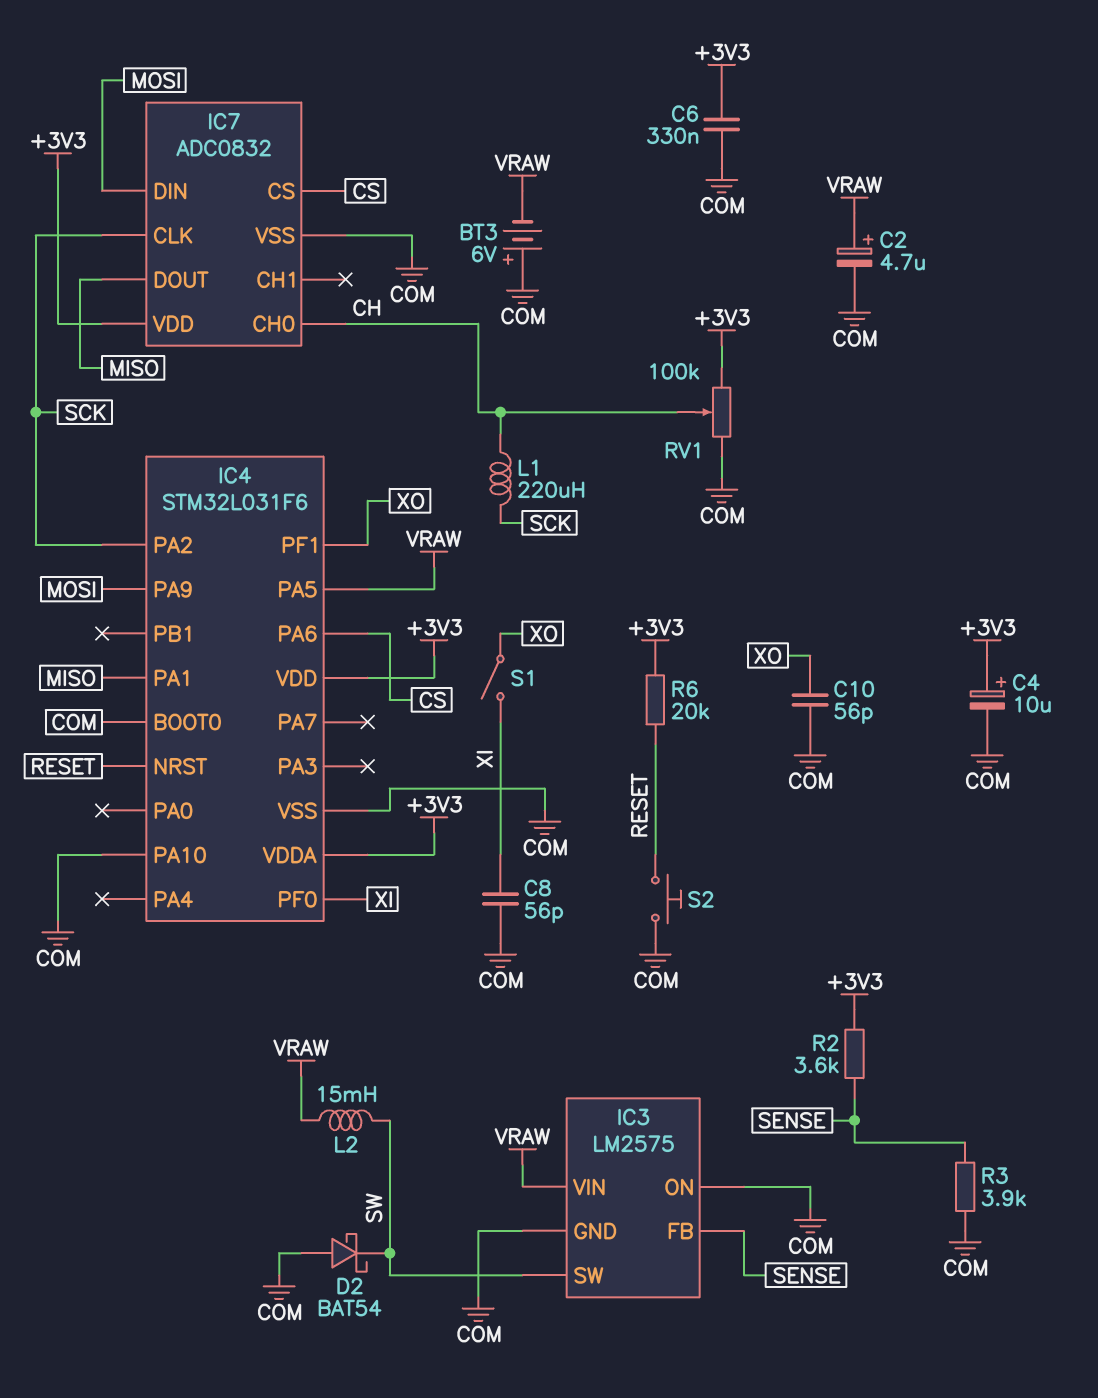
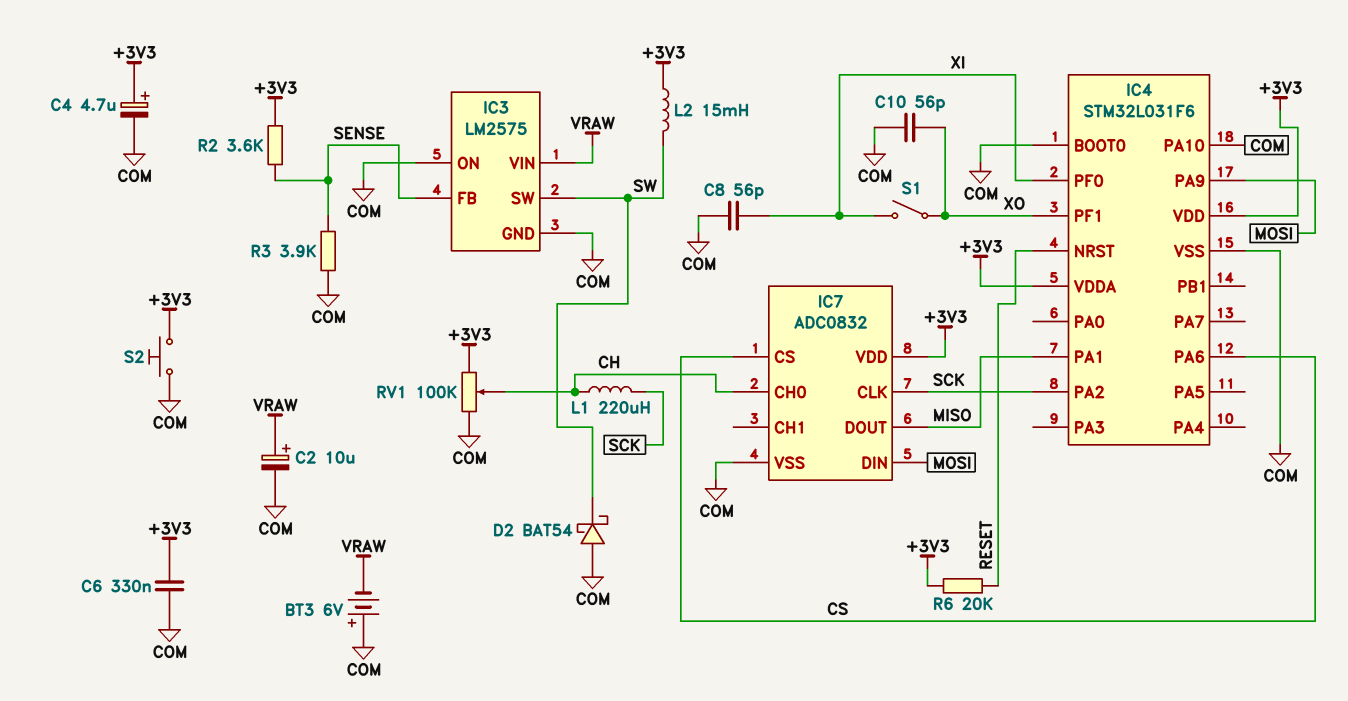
C2: 4.7uF (plus VRAW, minus COM) -> 10uF (plus VRAW, minus COM)
C4: 10uF (plus +3V3, minus COM) -> 4.7uF (plus +3V3, minus COM)
IC4 pin PA5: VRAW -> none
L2: 15mH (SW, VRAW) -> 15mH (+3V3, SW)
S2: button (COM, RESET) -> button (+3V3, COM)

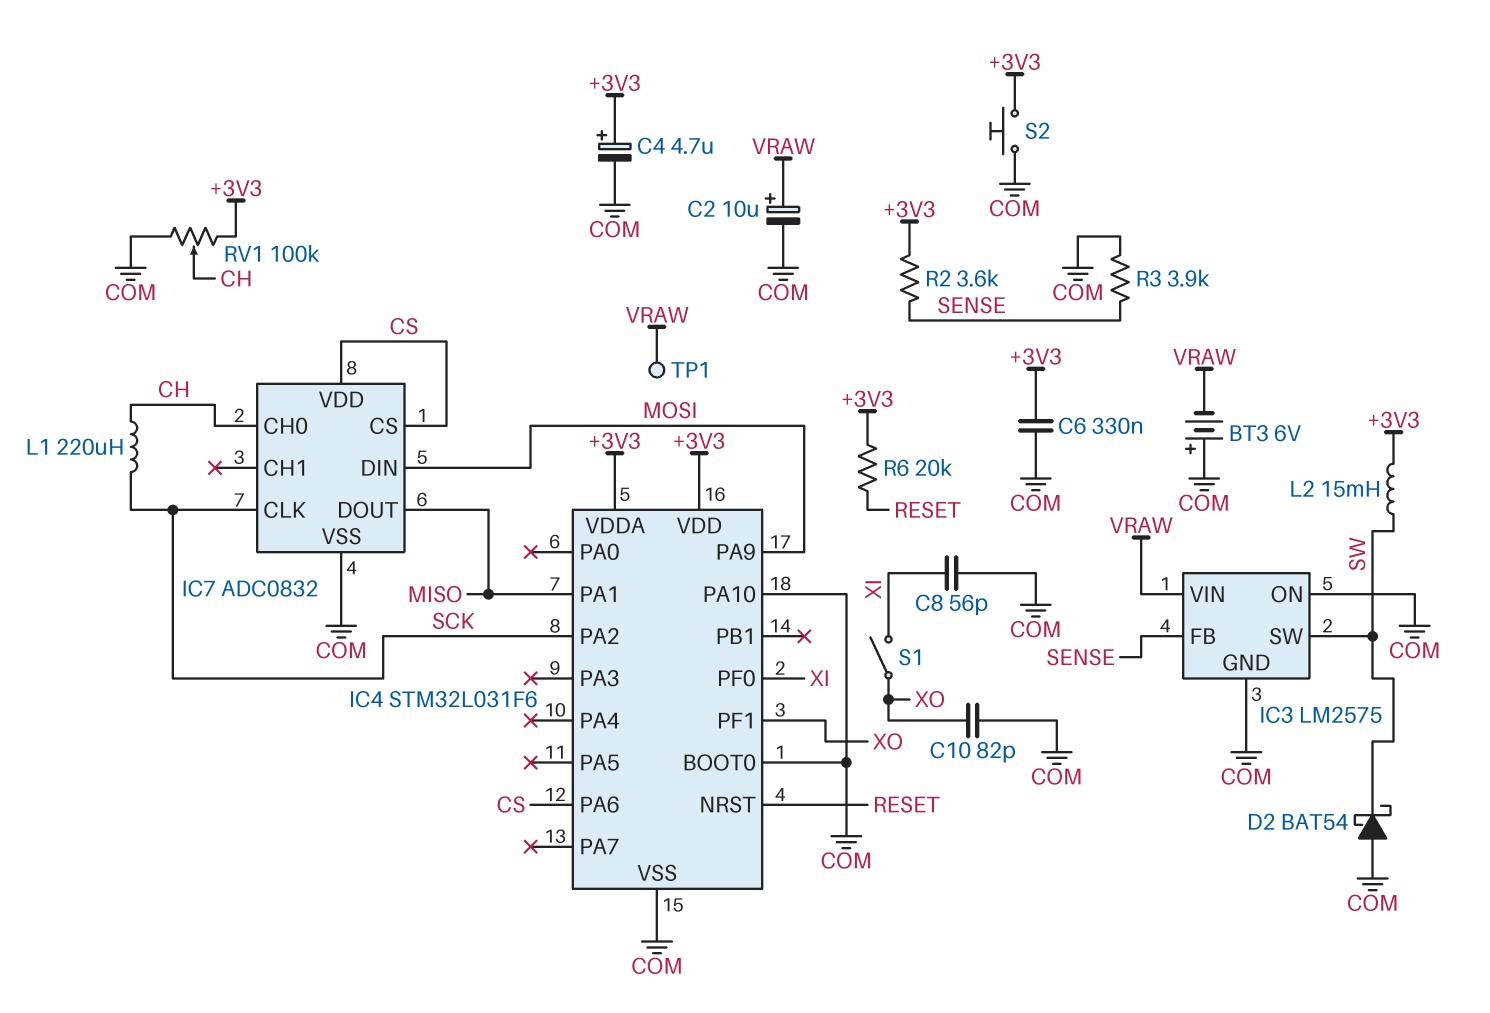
C10: 56pF (COM, XO) -> 82pF (COM, XO)
IC7 pin VDD: +3V3 -> CS
TP1: none -> test point (VRAW)

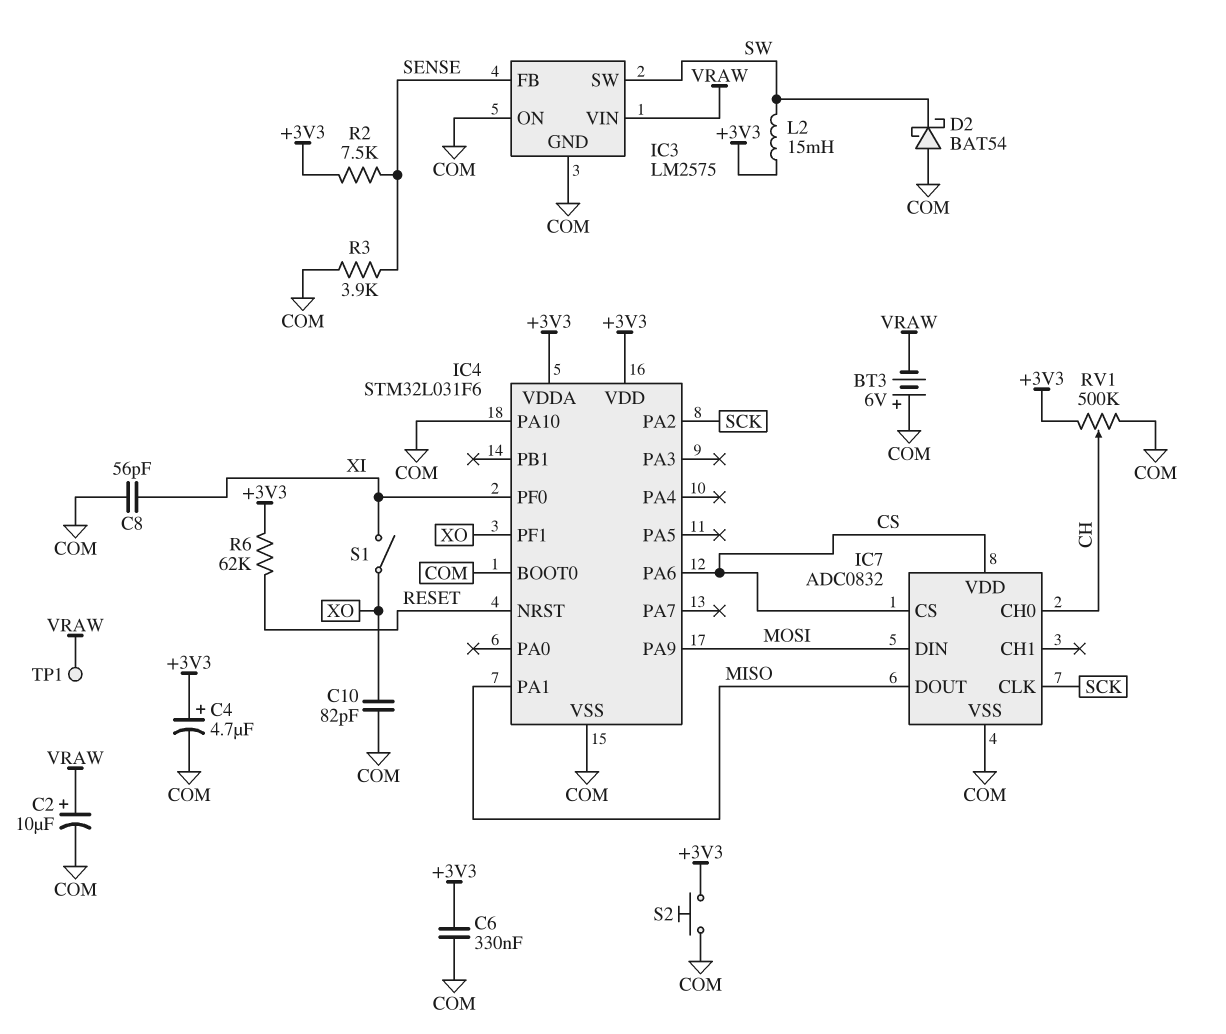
L1: 220uH (CH, SCK) -> none
R2: 3.6k (+3V3, SENSE) -> 7.5k (+3V3, SENSE)
R6: 20k (+3V3, RESET) -> 62k (+3V3, RESET)
RV1: 100k (+3V3, COM, wiper CH) -> 500k (+3V3, COM, wiper CH)

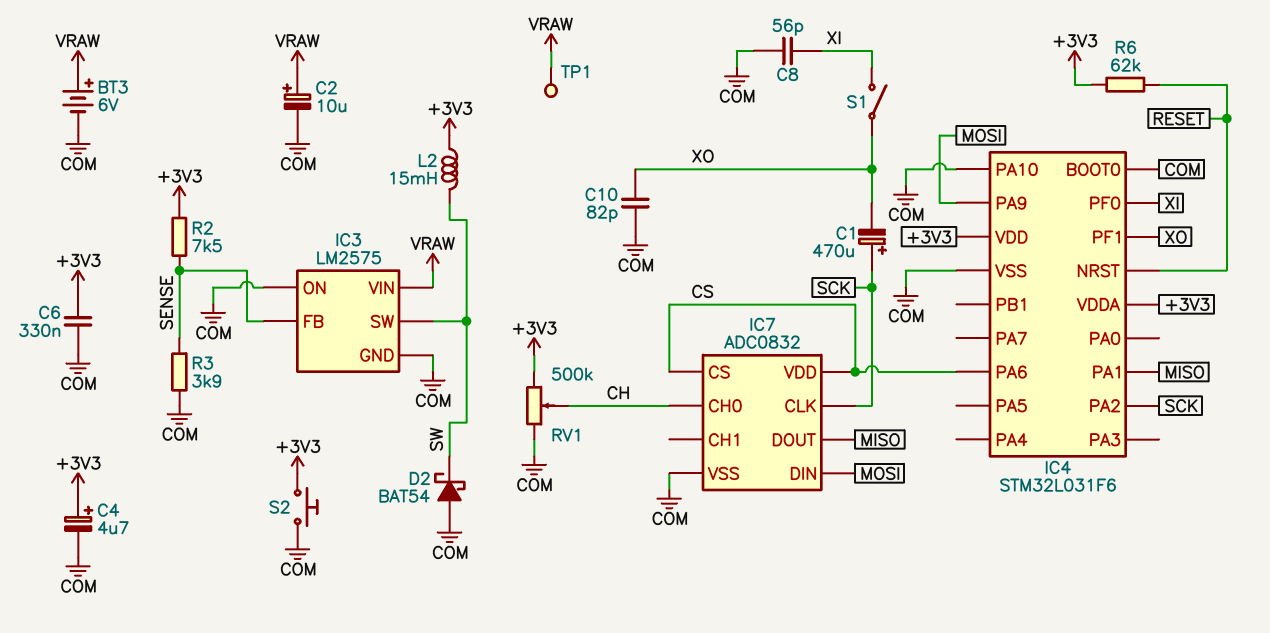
BT3: 6V (plus COM, minus VRAW) -> 6V (plus VRAW, minus COM)
C1: none -> 470uF (plus SCK, minus XO)

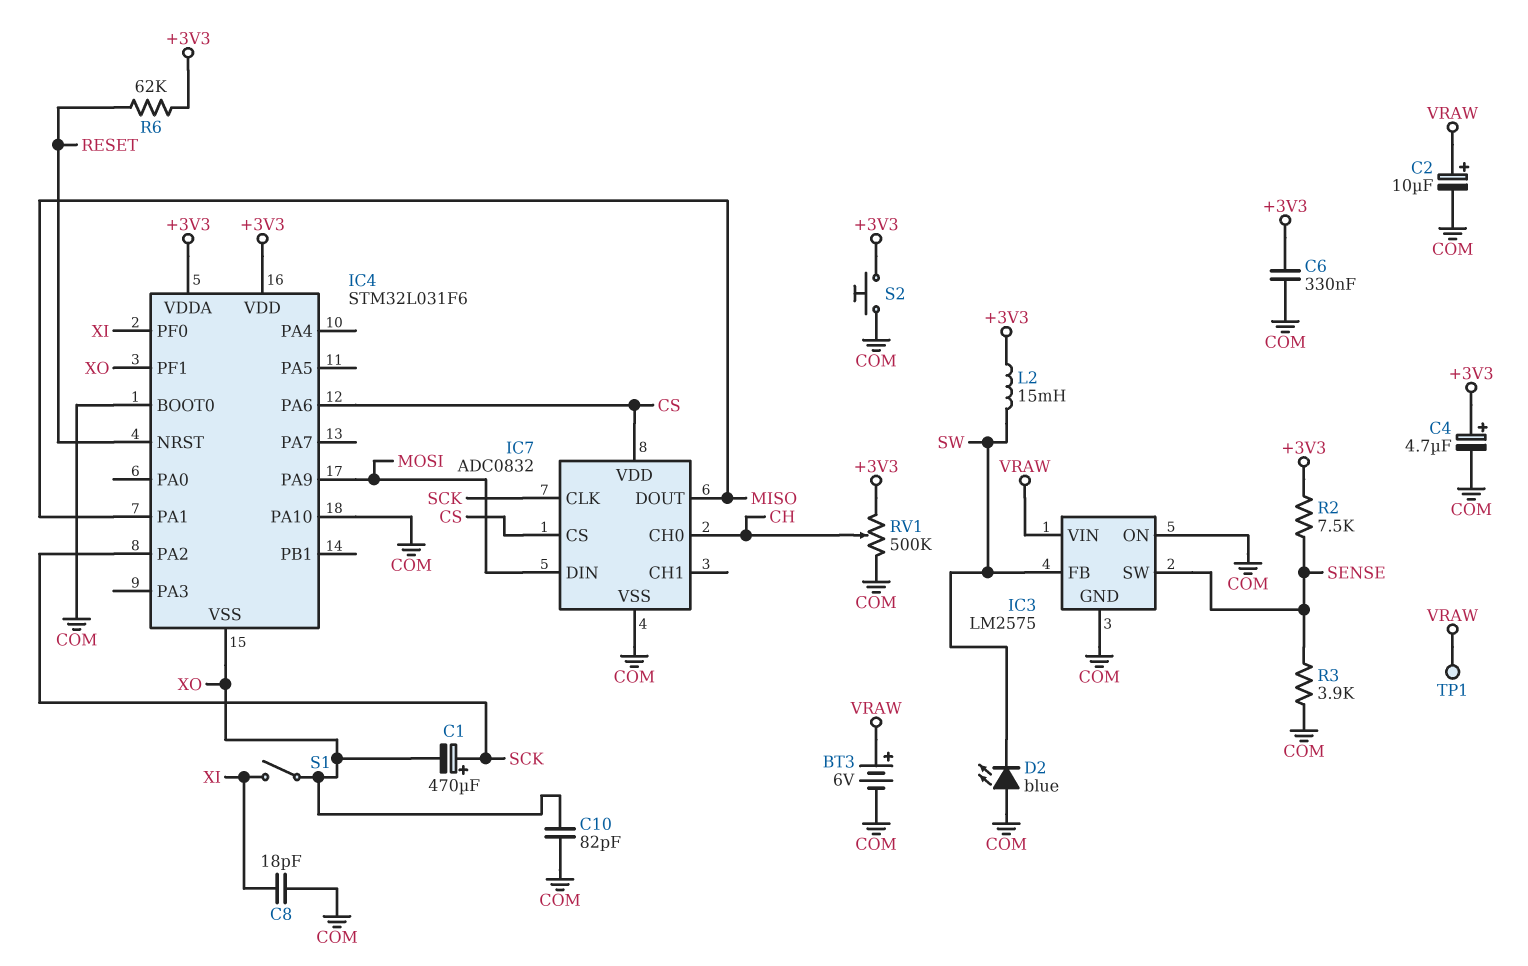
C8: 56pF (COM, XI) -> 18pF (COM, XI)
D2: schottky BAT54 (A COM, K SW) -> LED blue (A COM, K SW)
IC3 pin FB: SENSE -> SW
IC3 pin SW: SW -> SENSE
IC4 pin VSS: COM -> XO

